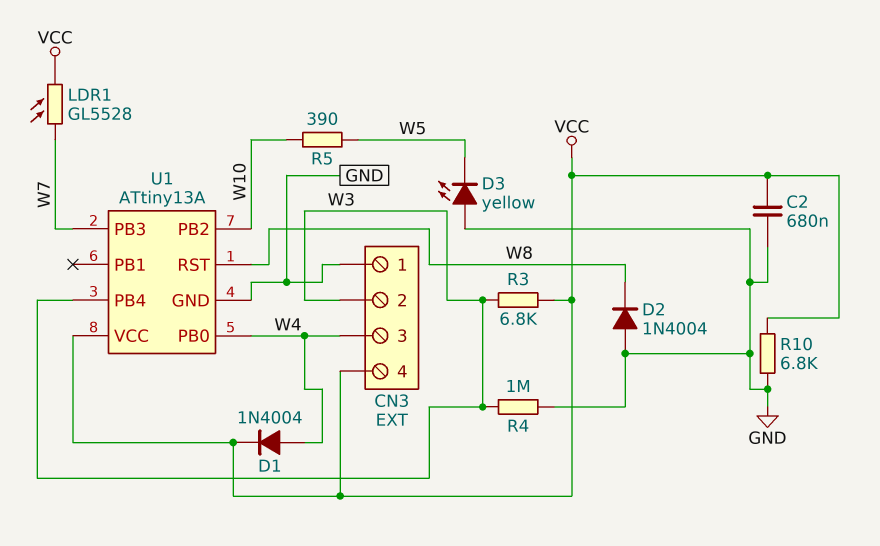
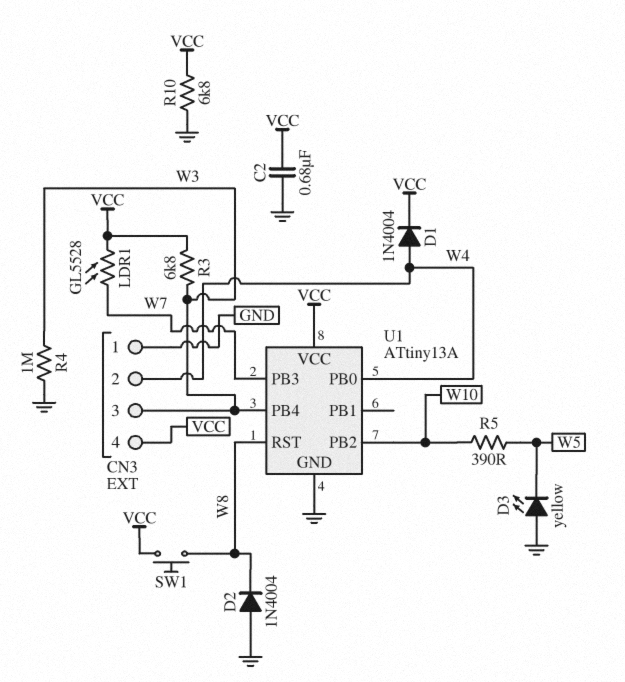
CN3 pin 2: W3 -> W4
CN3 pin 3: W4 -> W3
SW1: none -> button (VCC, W8)

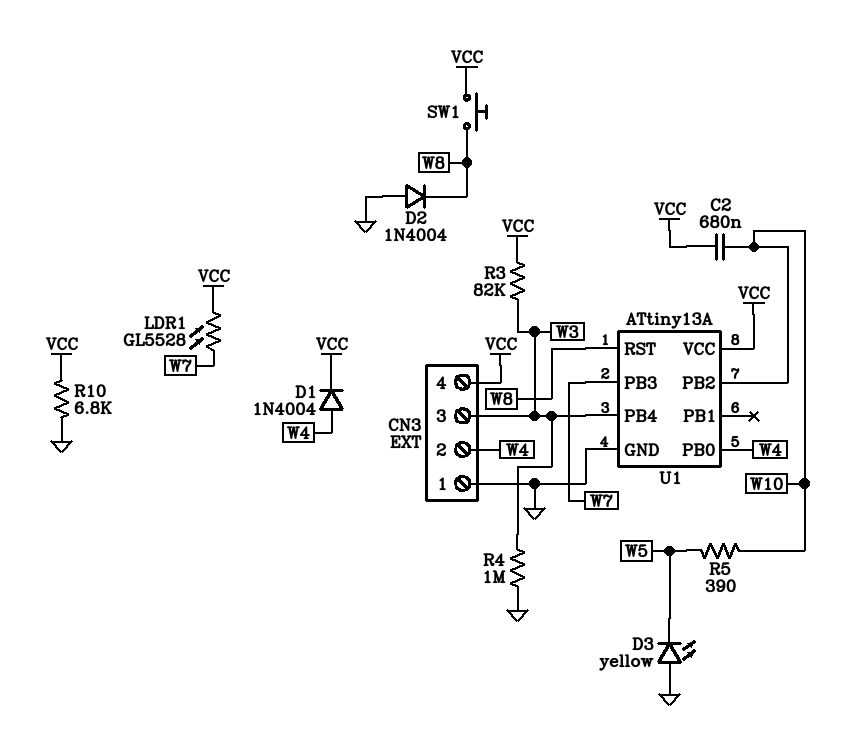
C2: 680nF (GND, VCC) -> 680nF (VCC, W10)
R3: 6.8k (VCC, W3) -> 82k (VCC, W3)

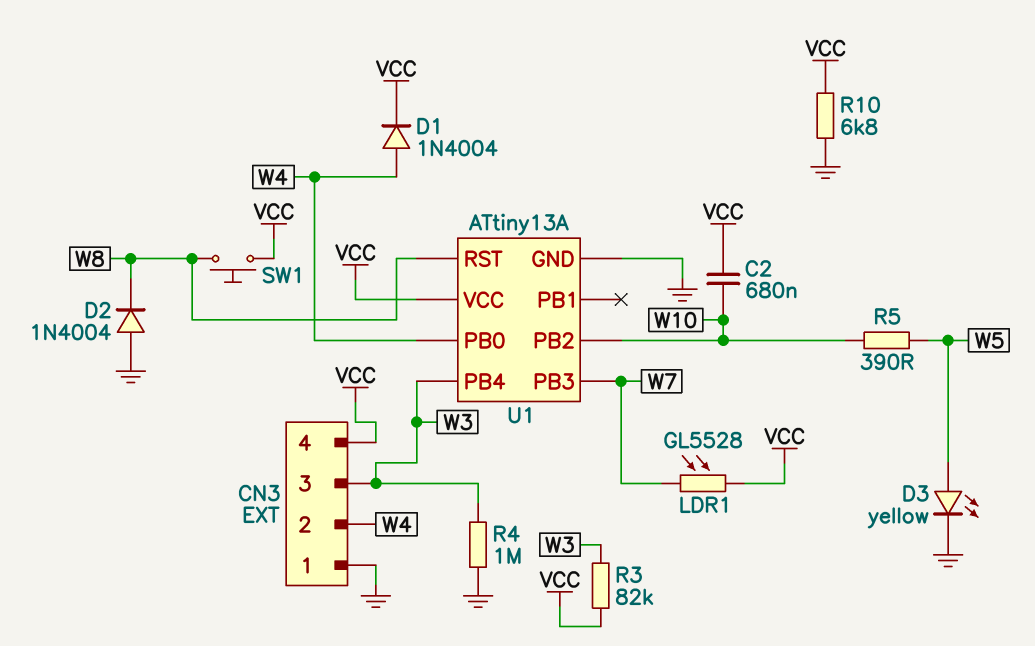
D3: LED yellow (A GND, K W5) -> LED yellow (A W5, K GND)

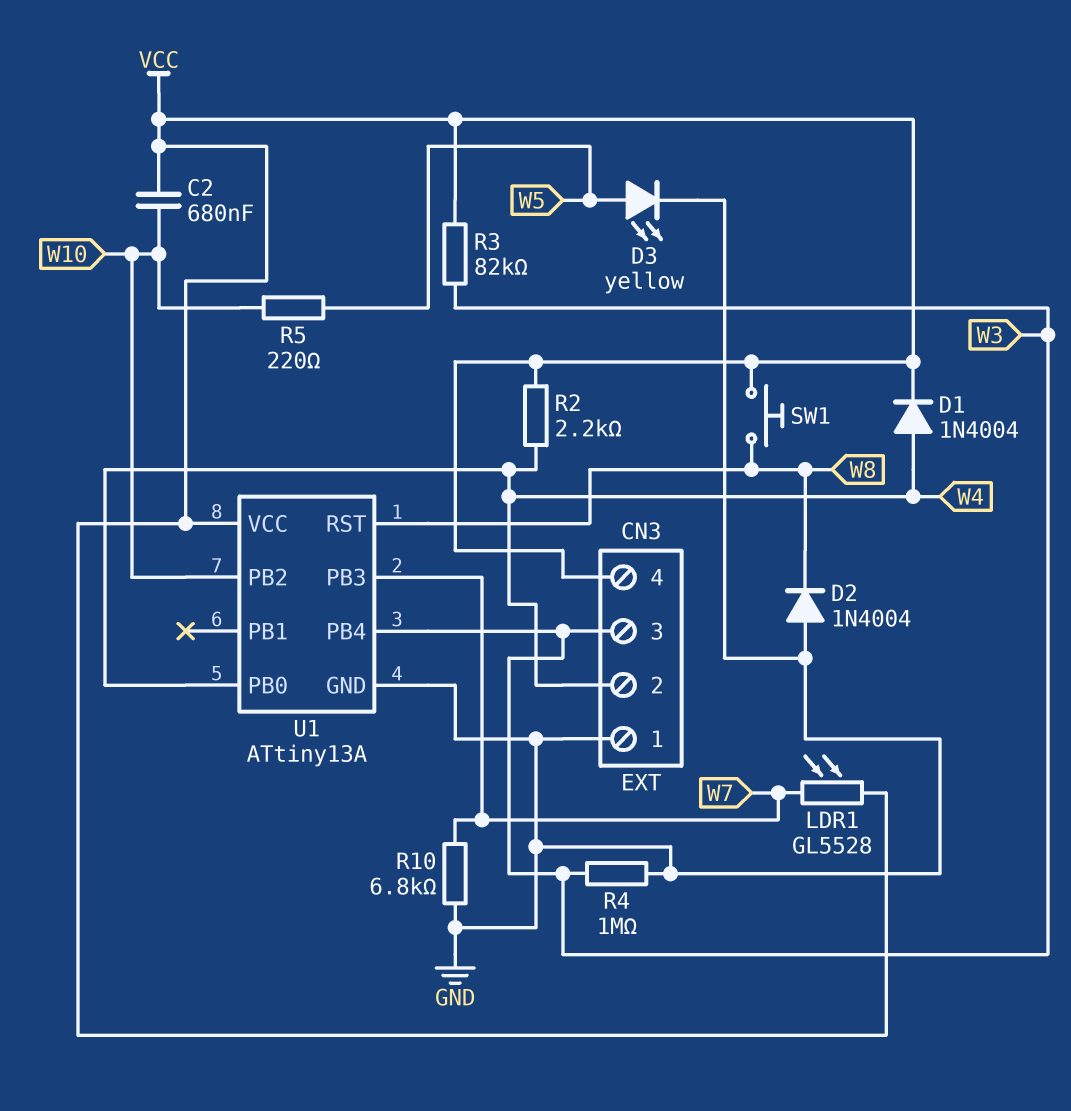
R2: none -> 2.2k (VCC, W4)
R5: 390 (W5, W10) -> 220 (W5, W10)
R10: 6.8k (GND, VCC) -> 6.8k (GND, W7)

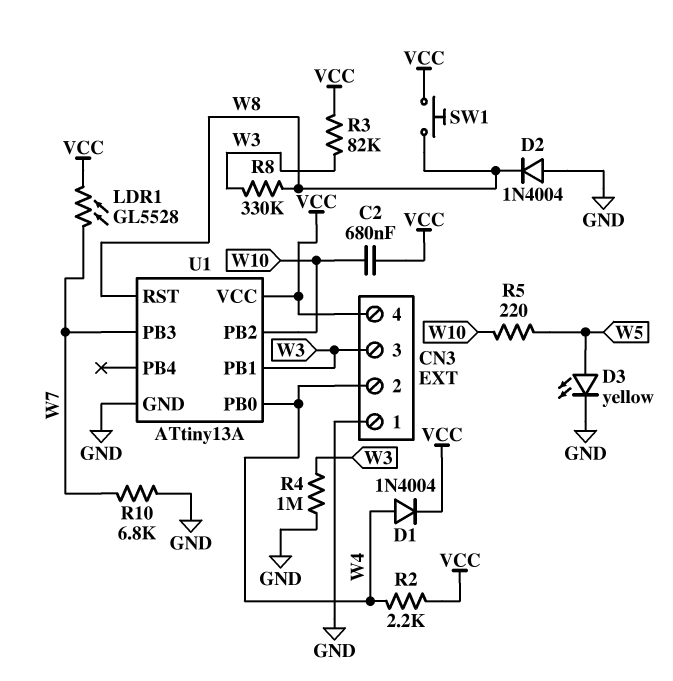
R8: none -> 330k (W3, W8)
U1 pin PB1: none -> W3
U1 pin PB4: W3 -> none

